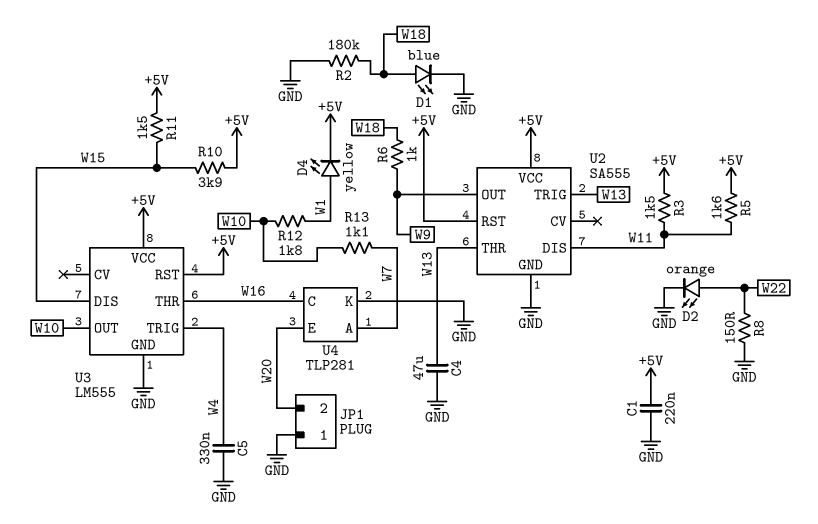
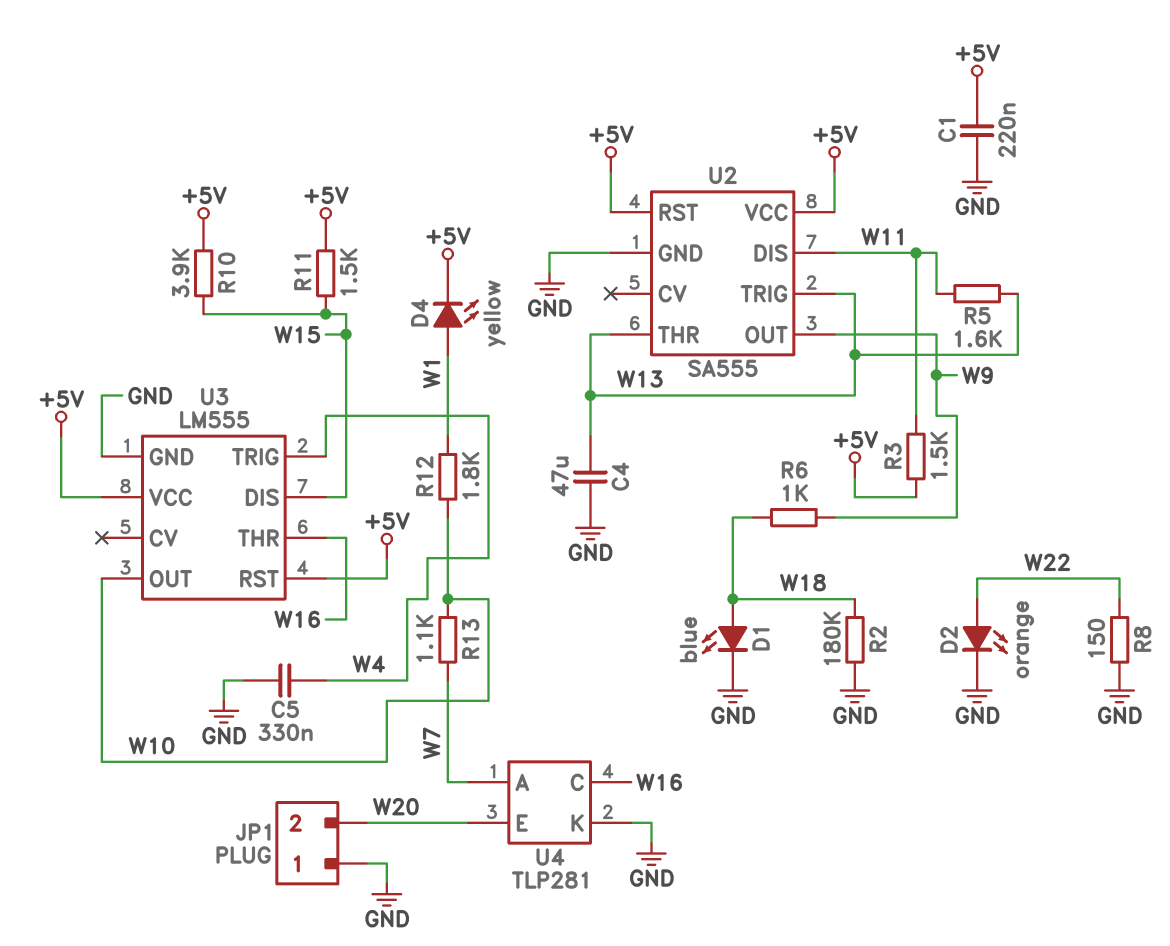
R5: 1.6k (+5V, W11) -> 1.6k (W11, W13)

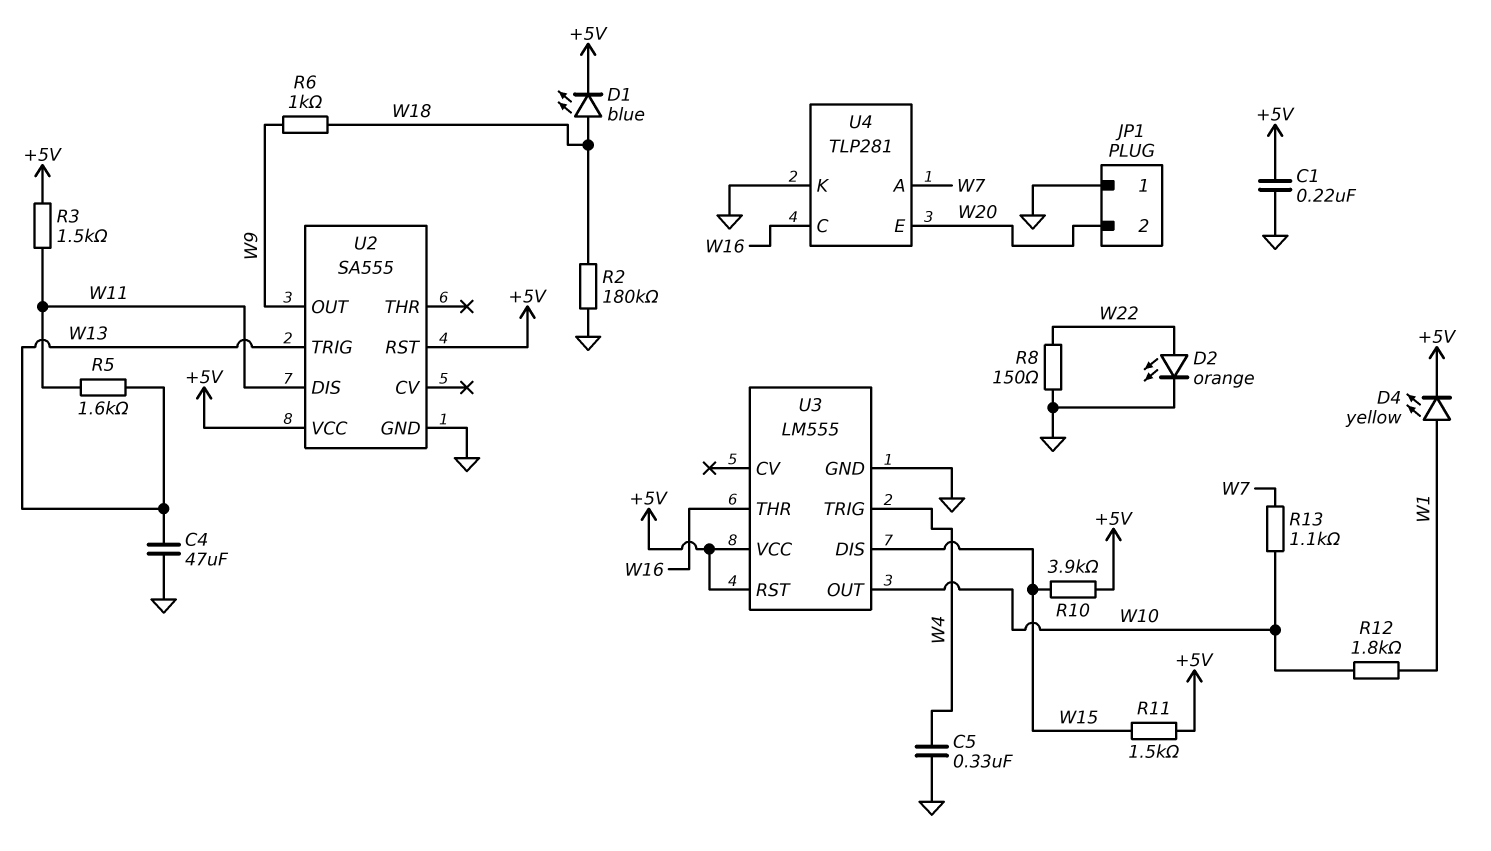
D1: LED blue (A W18, K GND) -> LED blue (A W18, K +5V)
U2 pin THR: W13 -> none

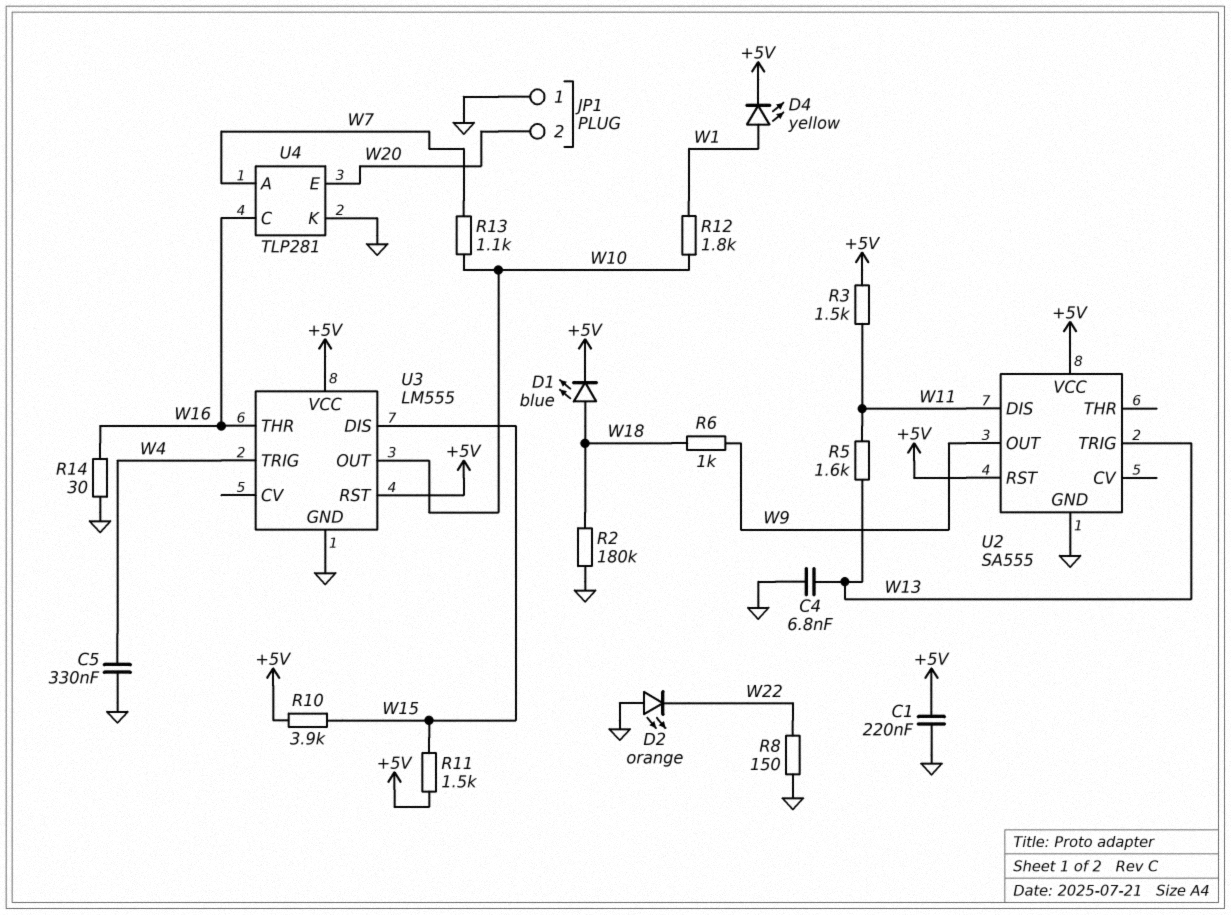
C4: 47uF (GND, W13) -> 6.8nF (GND, W13)
D2: LED orange (A W22, K GND) -> LED orange (A GND, K W22)
R14: none -> 30 (GND, W16)

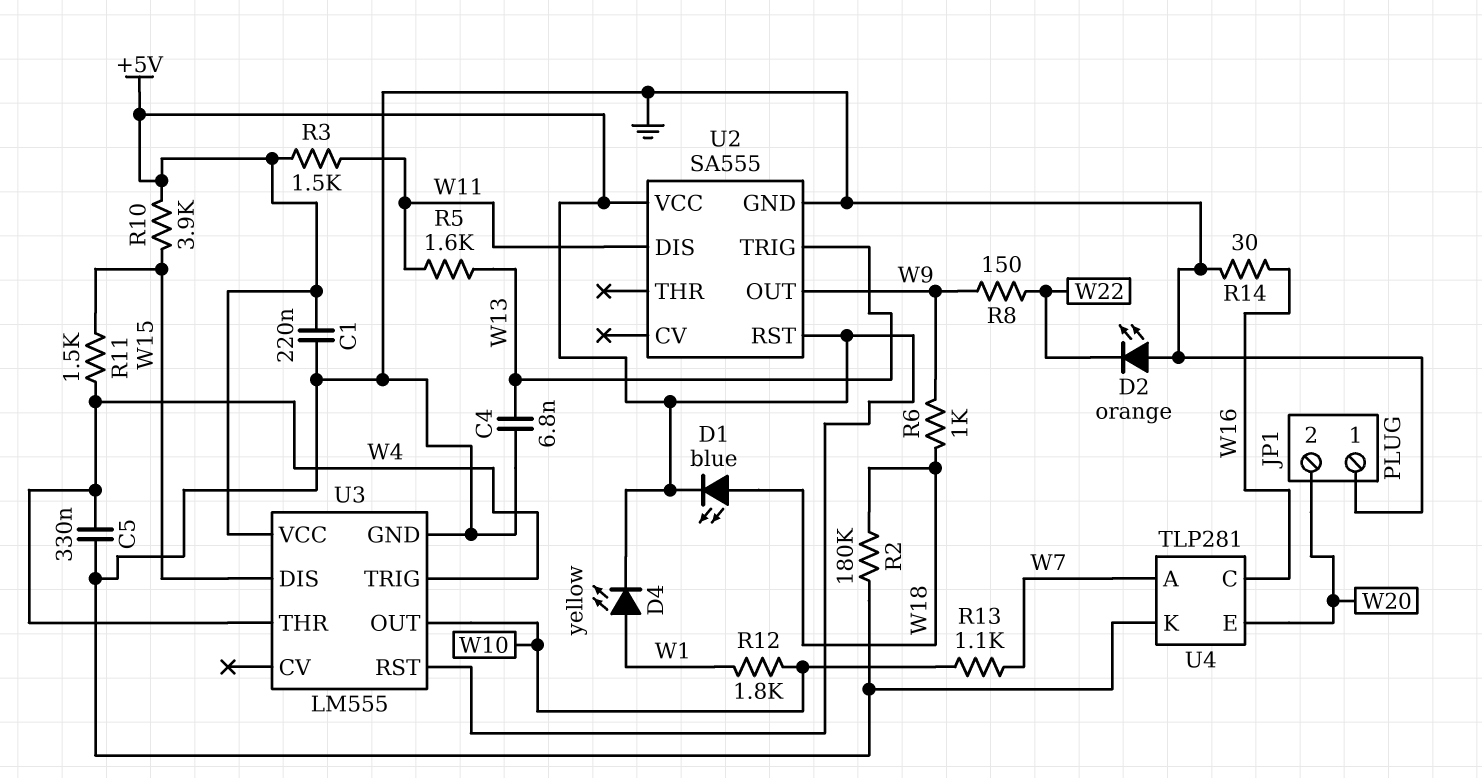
R8: 150 (GND, W22) -> 150 (W9, W22)
R11: 1.5k (+5V, W15) -> 1.5k (W4, W15)
U3 pin THR: W16 -> W4

